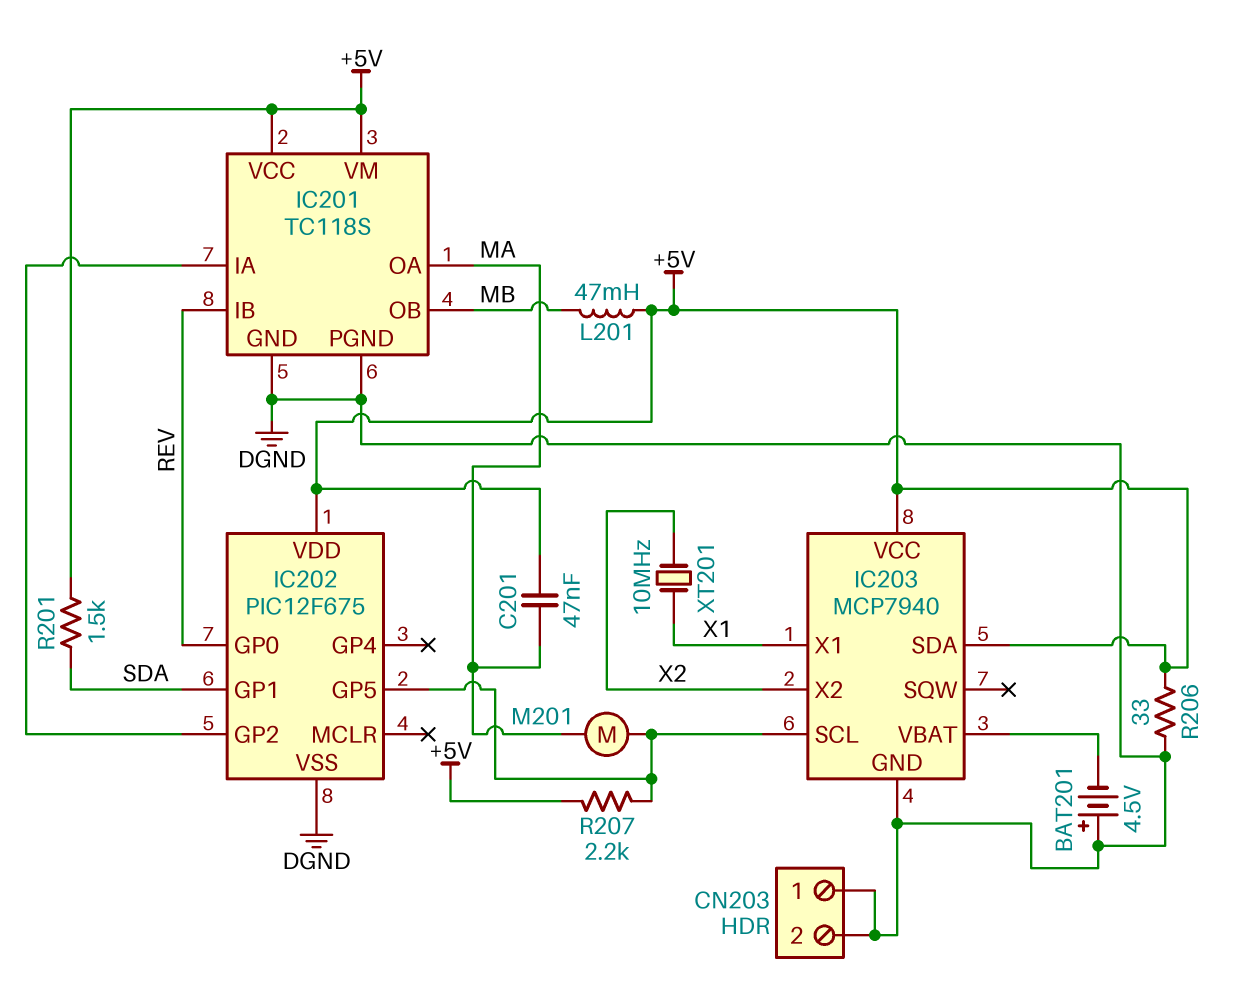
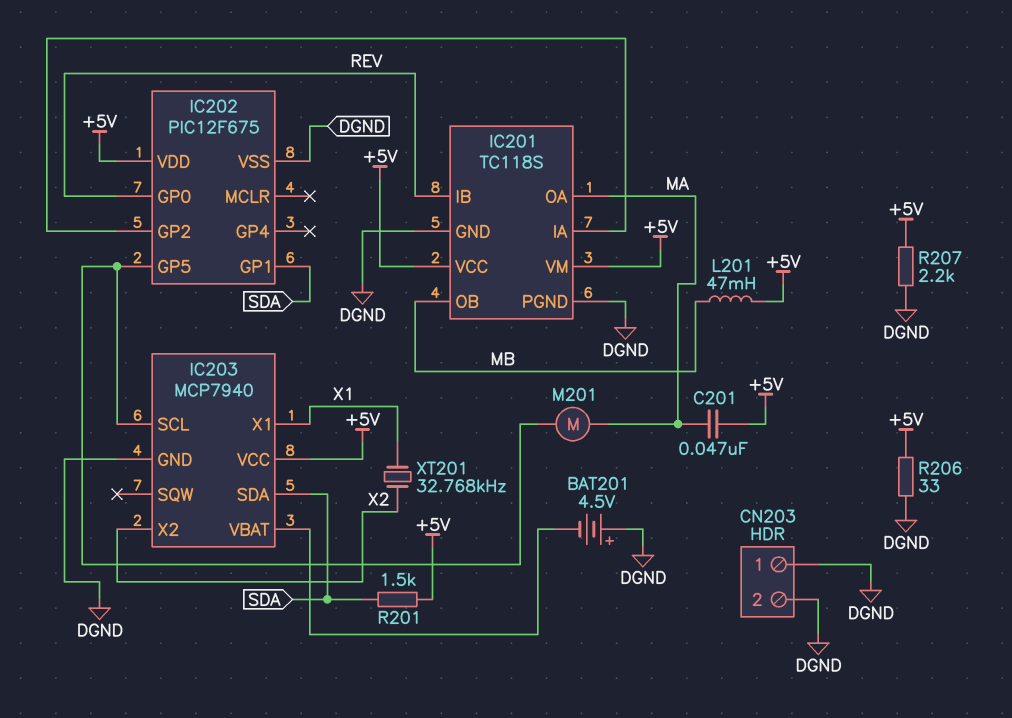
IC203 pin SDA: +5V -> SDA
R207: 2.2k (+5V, IC202/GP5) -> 2.2k (+5V, DGND)
XT201: 10MHz (X1, X2) -> 32.768kHz (X1, X2)

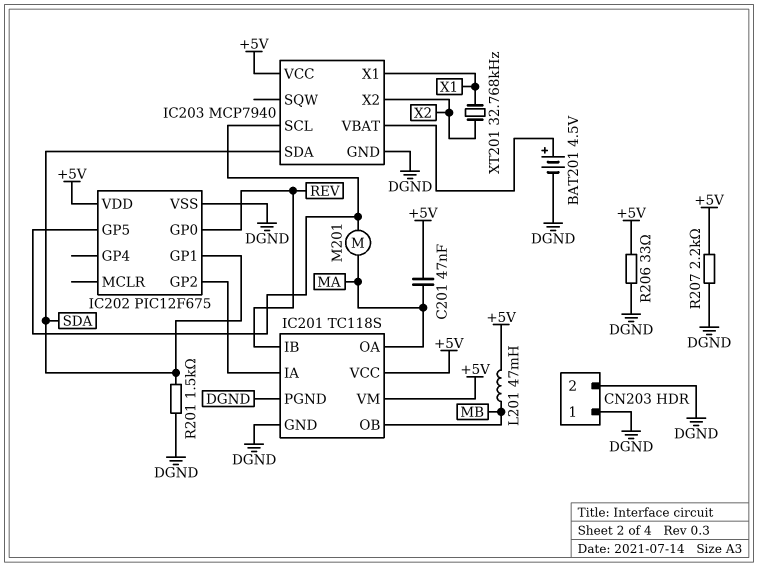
BAT201: 4.5V (plus DGND, minus IC203/VBAT) -> 4.5V (plus IC203/VBAT, minus DGND)
R201: 1.5k (+5V, SDA) -> 1.5k (DGND, SDA)

